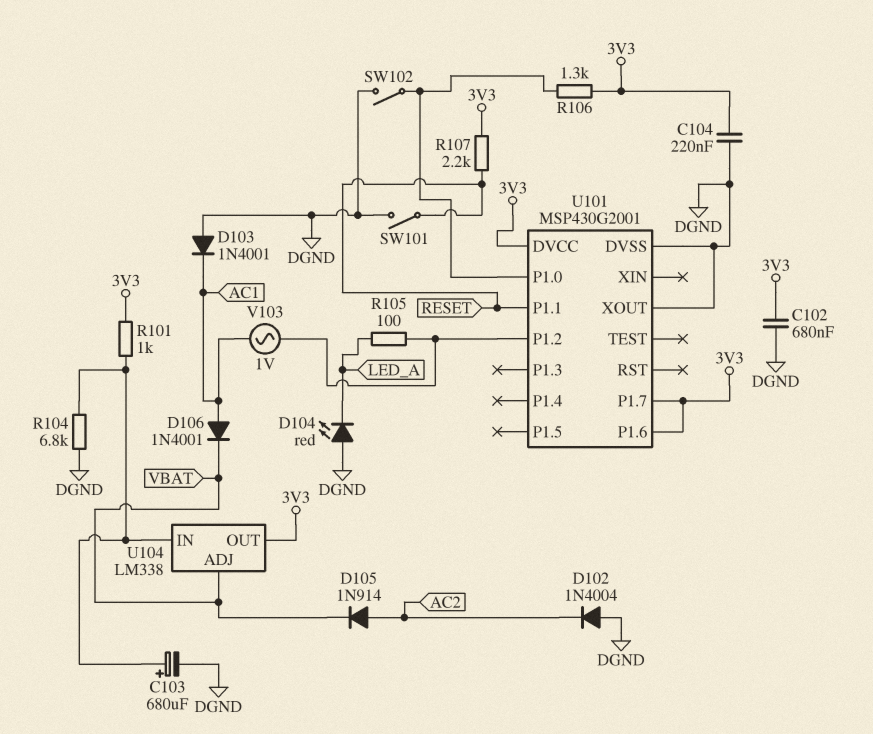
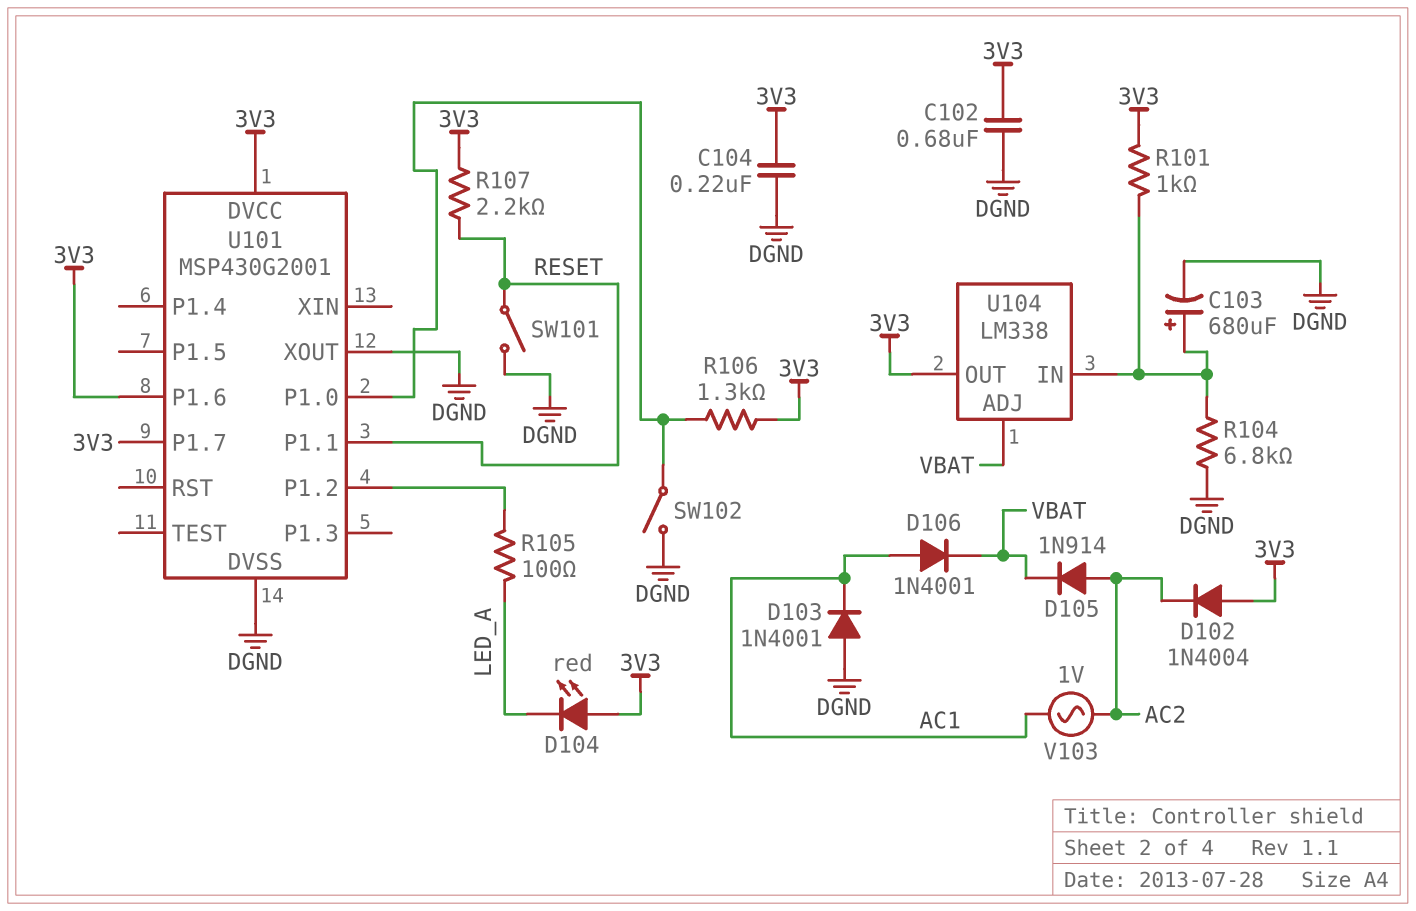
D102: diode 1N4004 (A DGND, K AC2) -> diode 1N4004 (A 3V3, K AC2)
D104: LED red (A DGND, K LED_A) -> LED red (A 3V3, K LED_A)
V103: AC 1V (AC1, U101/P1.2) -> AC 1V (AC1, AC2)

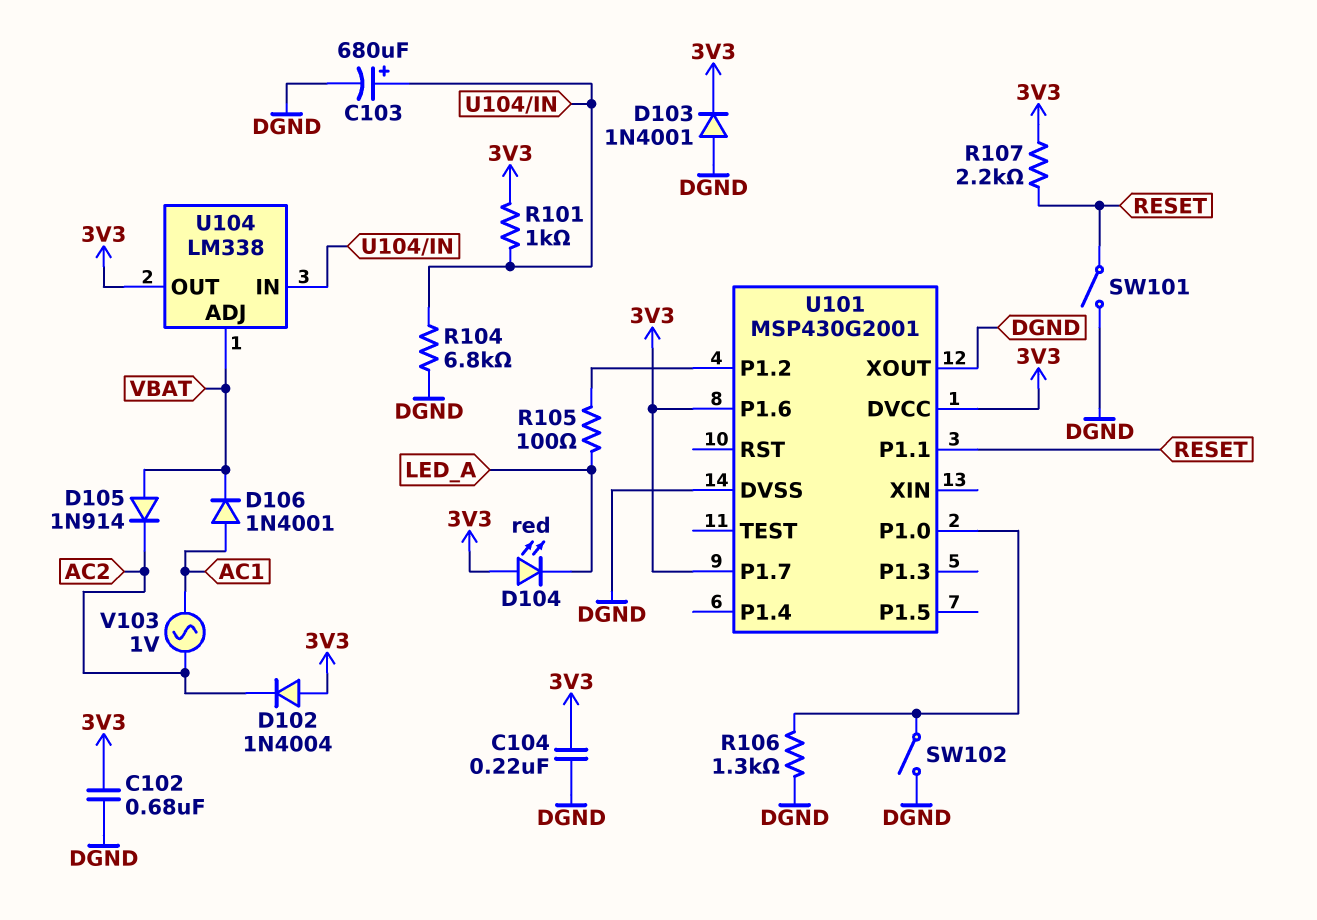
D103: diode 1N4001 (A DGND, K AC1) -> diode 1N4001 (A DGND, K 3V3)
D105: diode 1N914 (A AC2, K VBAT) -> diode 1N914 (A VBAT, K AC2)
R106: 1.3k (3V3, U101/P1.0) -> 1.3k (DGND, U101/P1.0)

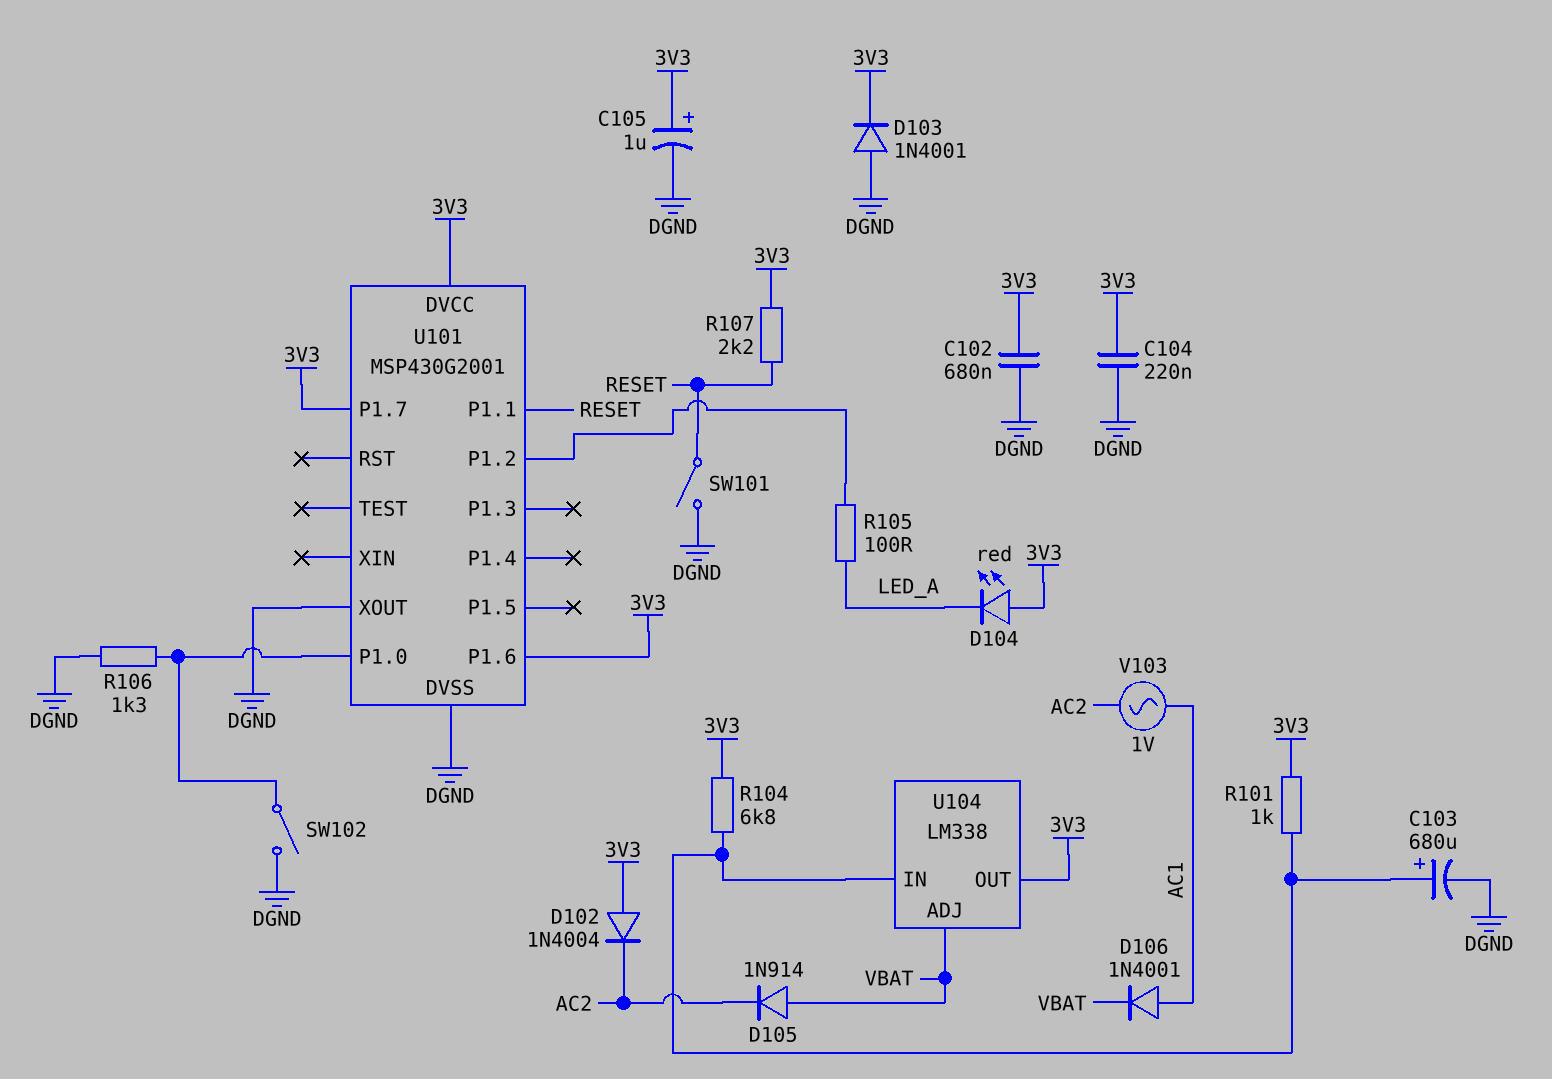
C105: none -> 1uF (plus 3V3, minus DGND)
R104: 6.8k (DGND, U104/IN) -> 6.8k (3V3, U104/IN)

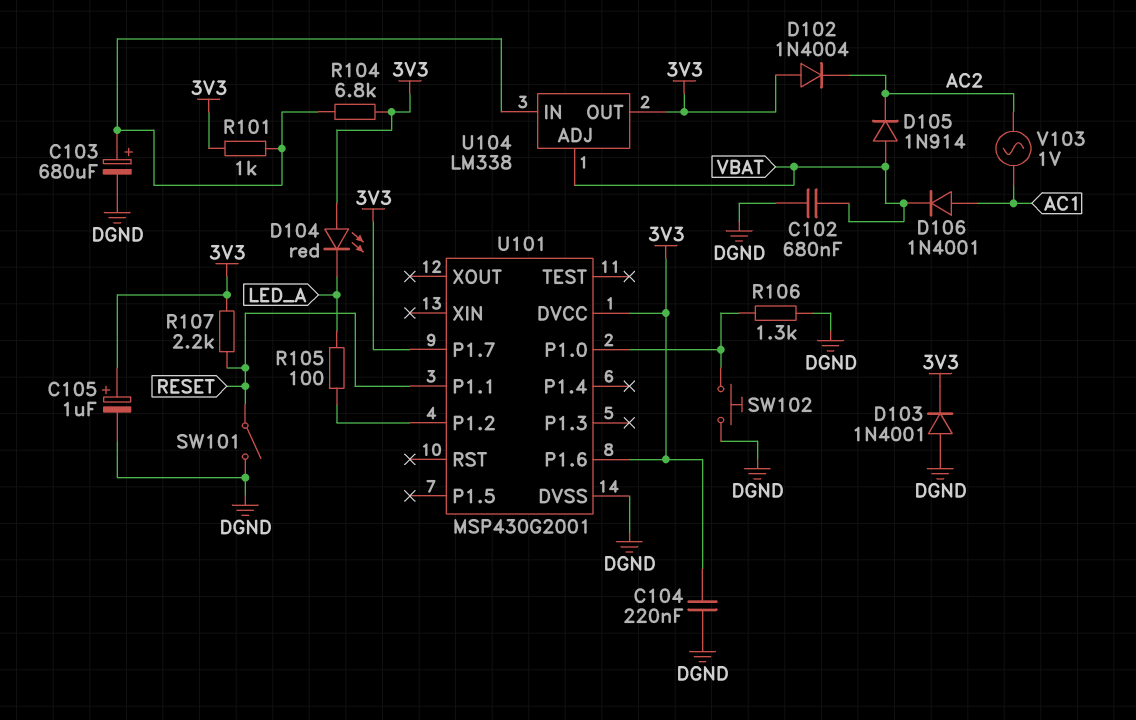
C102: 680nF (3V3, DGND) -> 680nF (DGND, VBAT)
SW102: switch (DGND, U101/P1.0) -> button (DGND, U101/P1.0)
U101 pin XOUT: DGND -> none

